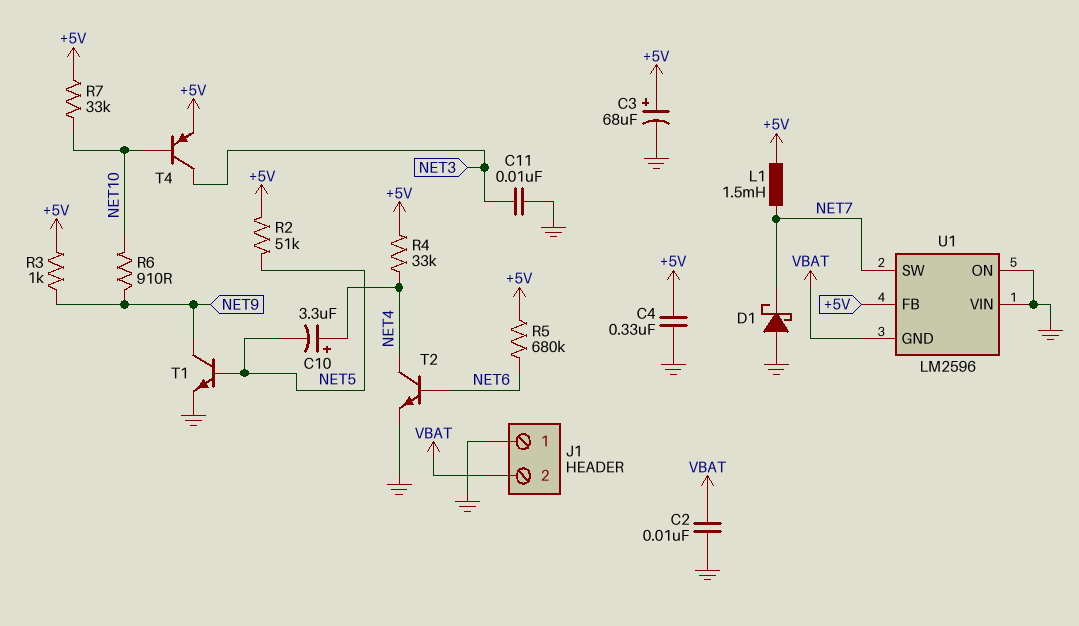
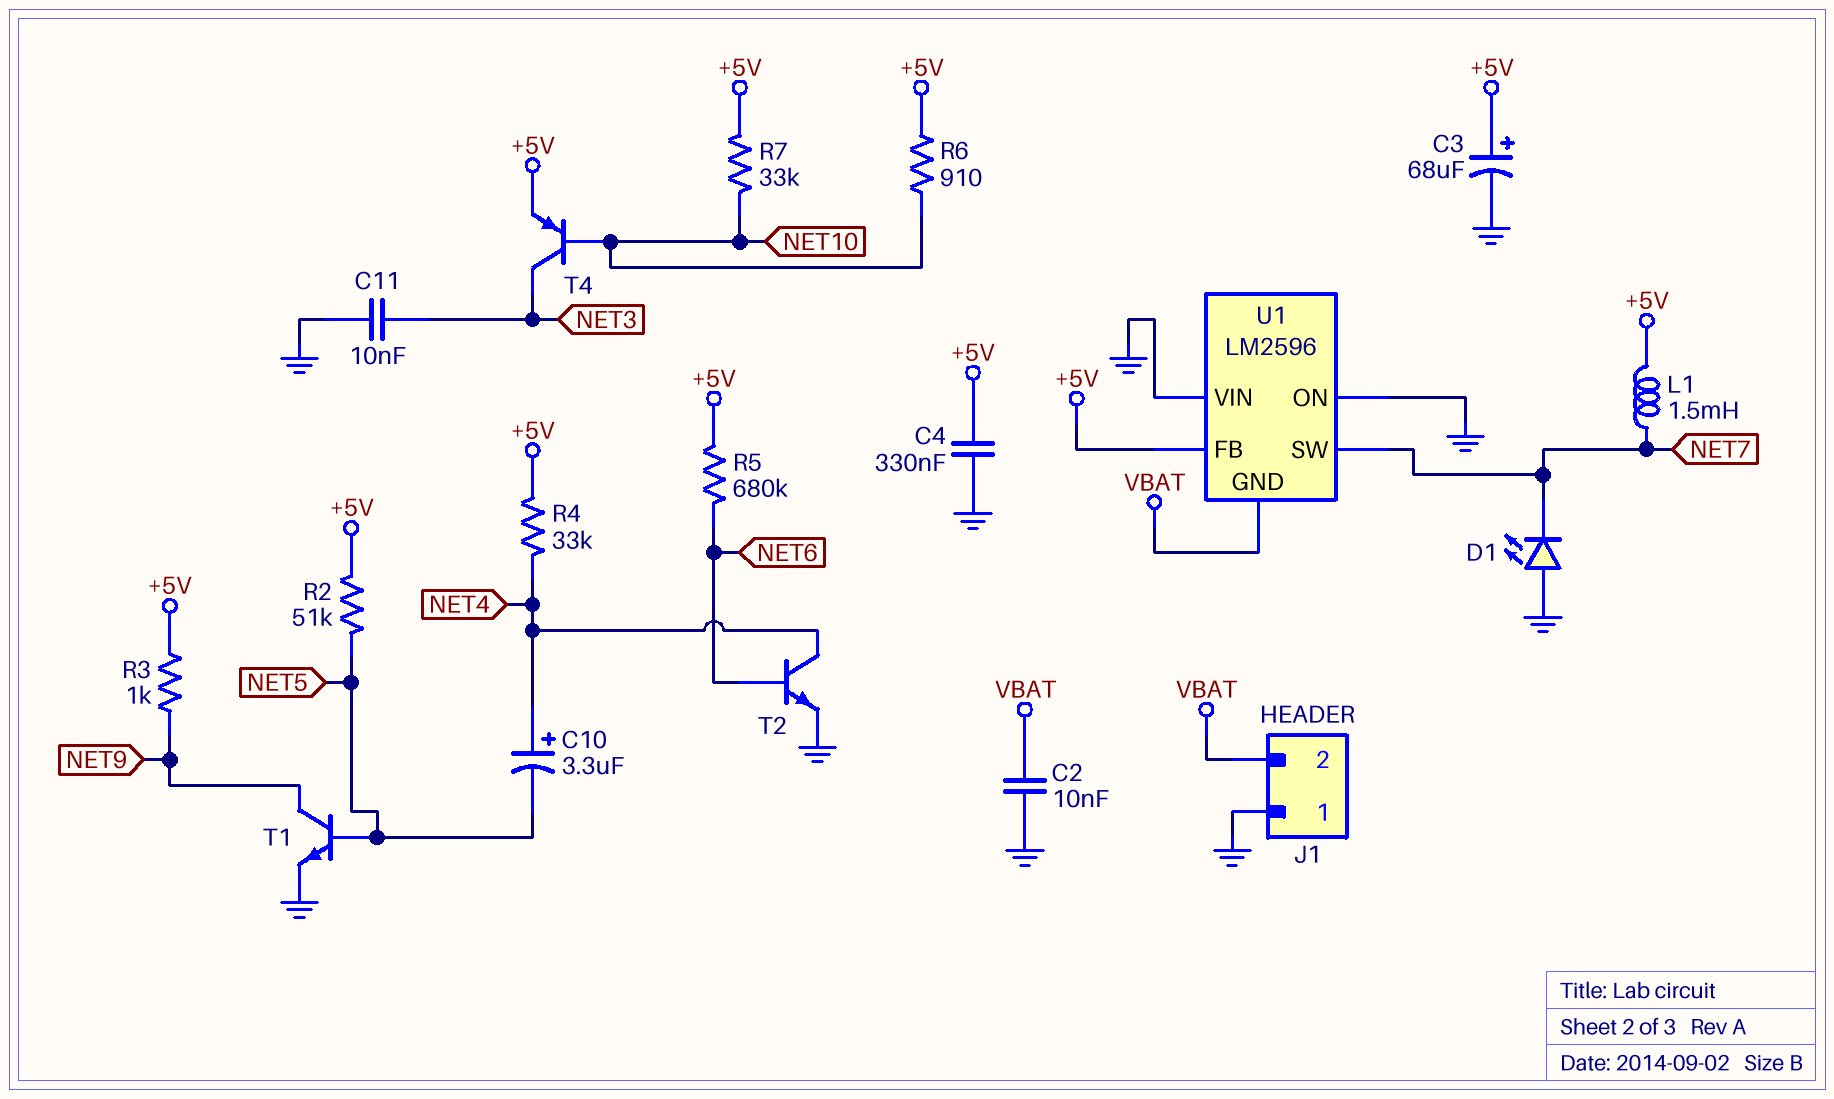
D1: schottky (A GND, K NET7) -> LED (A GND, K NET7)
R6: 910 (NET9, NET10) -> 910 (+5V, NET10)

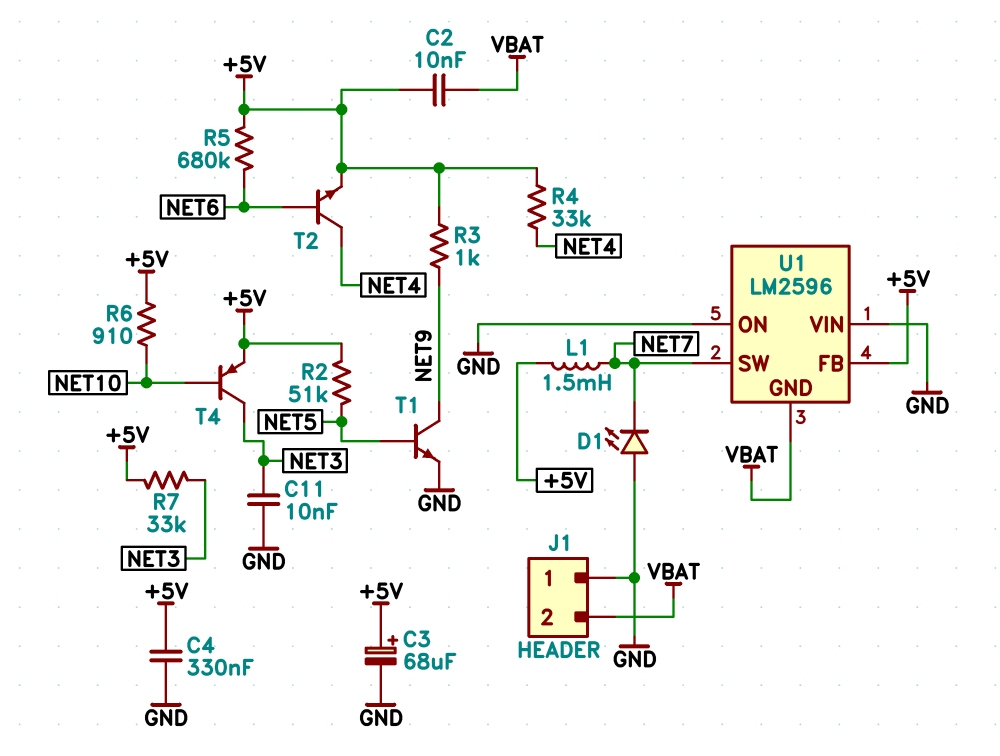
C2: 10nF (GND, VBAT) -> 10nF (+5V, VBAT)
C10: 3.3uF (plus NET4, minus NET5) -> none
R7: 33k (+5V, NET10) -> 33k (+5V, NET3)
T2: NPN (B NET6, C NET4, E GND) -> NPN (B NET6, C NET4, E +5V)

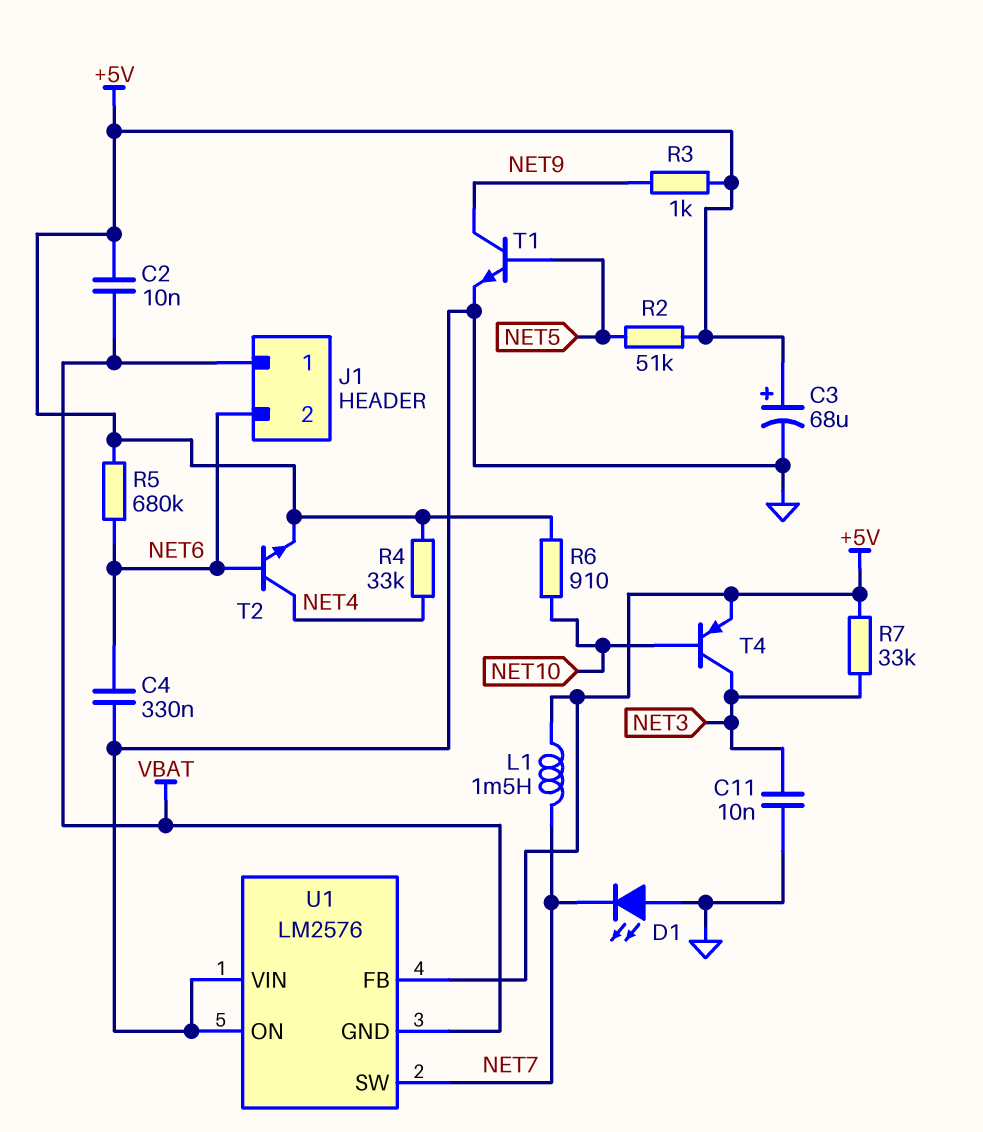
C4: 330nF (+5V, GND) -> 330nF (GND, NET6)
J1 pin 1: GND -> VBAT
J1 pin 2: VBAT -> NET6
U1: LM2596 -> LM2576

